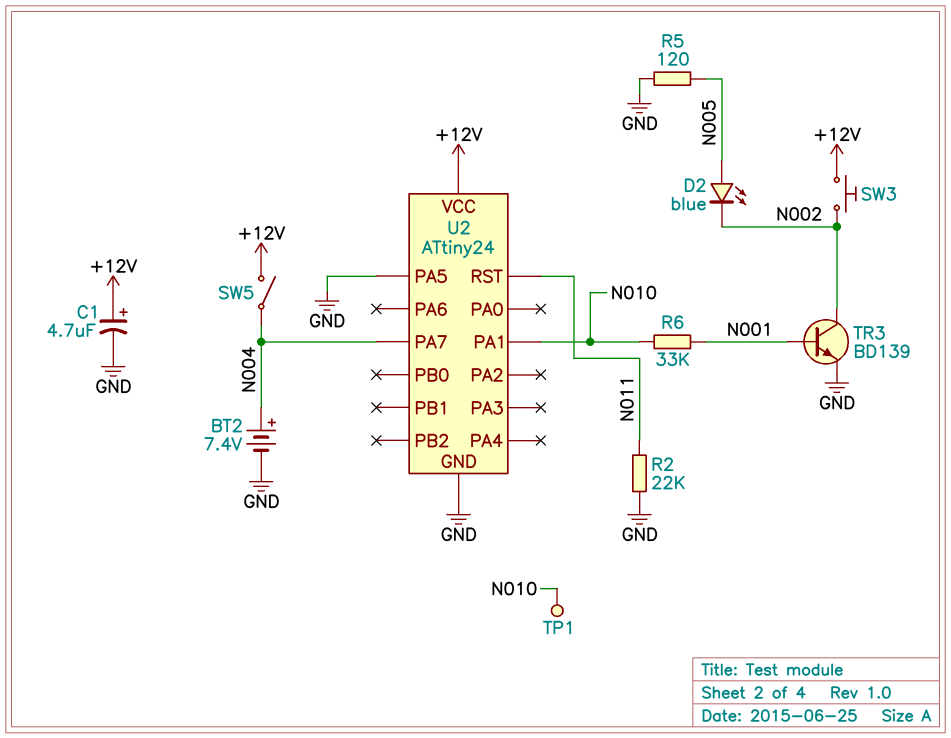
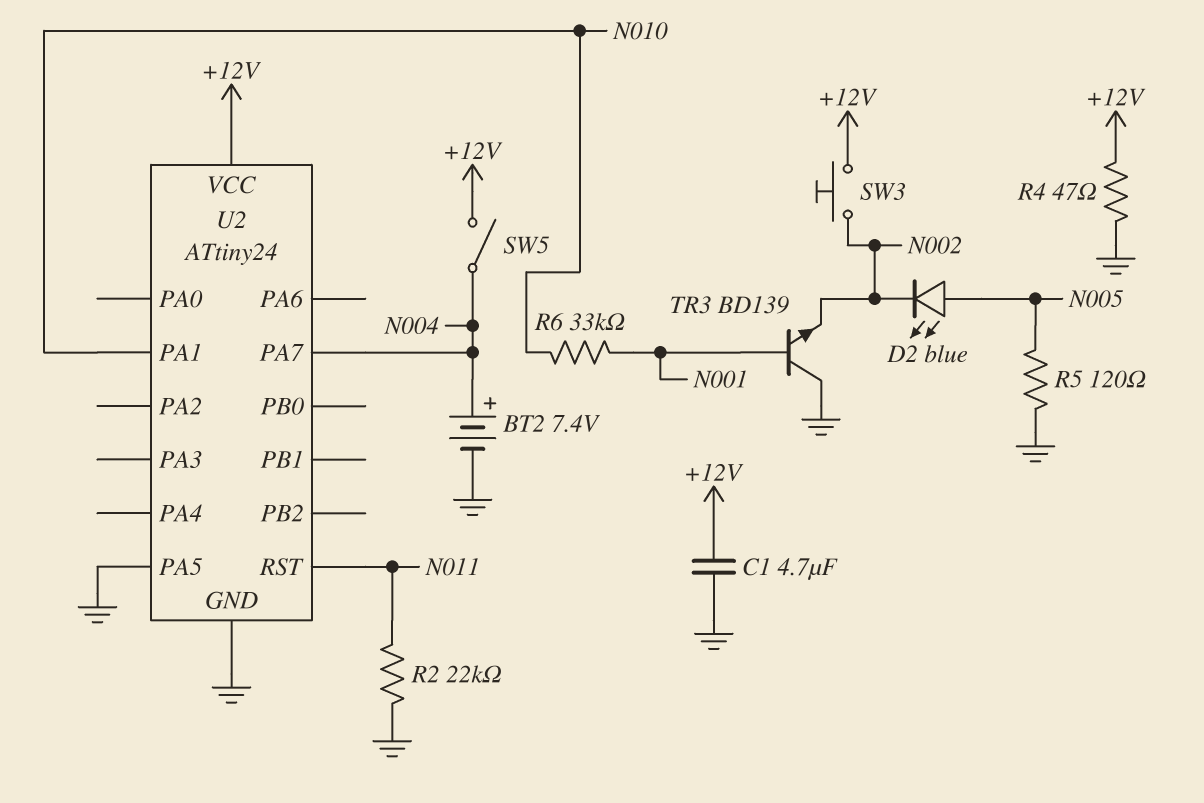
C1: 4.7uF (plus +12V, minus GND) -> 4.7uF (+12V, GND)
R4: none -> 47 (+12V, GND)
TP1: test point (N010) -> none
TR3: NPN BD139 (B N001, C N002, E GND) -> NPN BD139 (B N001, C GND, E N002)

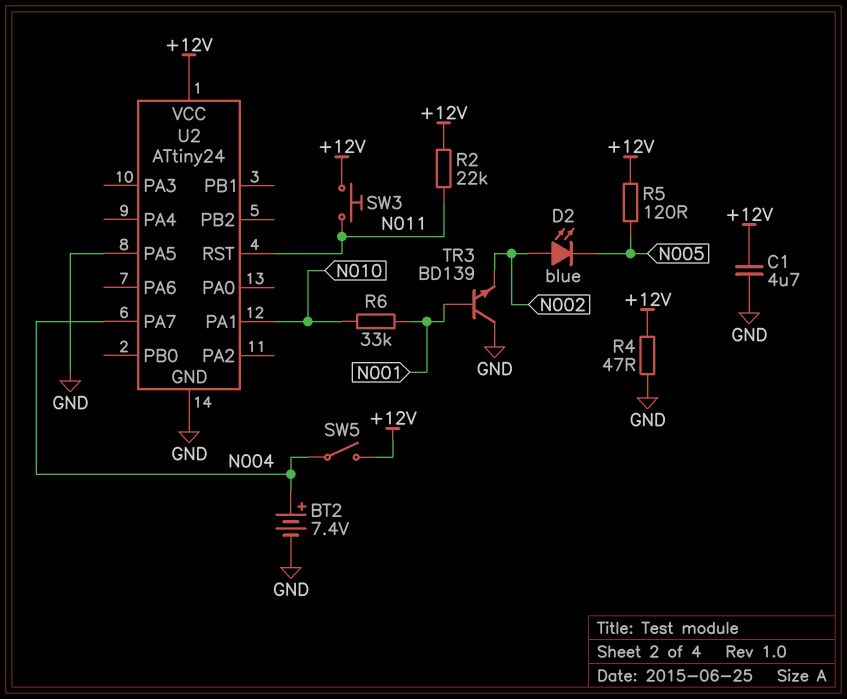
D2: LED blue (A N005, K N002) -> LED blue (A N002, K N005)
R2: 22k (GND, N011) -> 22k (+12V, N011)
R5: 120 (GND, N005) -> 120 (+12V, N005)
SW3: button (+12V, N002) -> button (+12V, N011)

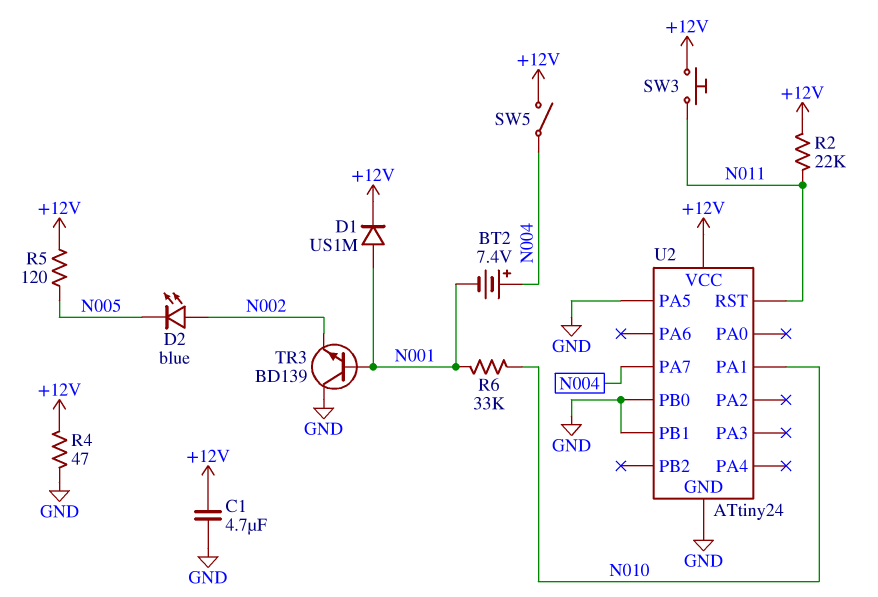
BT2: 7.4V (plus N004, minus GND) -> 7.4V (plus N004, minus N001)
D1: none -> diode US1M (A N001, K +12V)
U2 pin PB0: none -> GND
U2 pin PB1: none -> GND

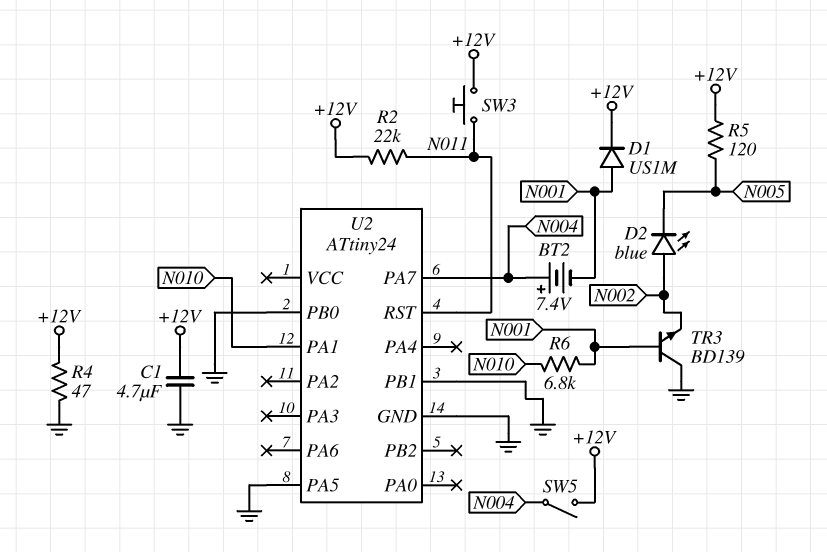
R6: 33k (N001, N010) -> 6.8k (N001, N010)
U2 pin VCC: +12V -> none

